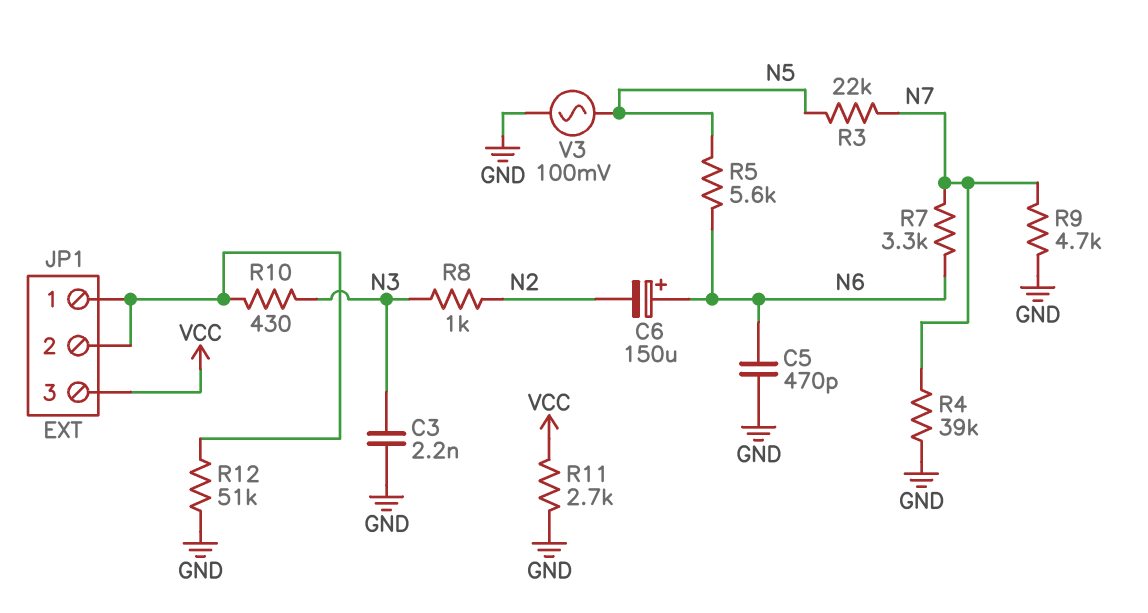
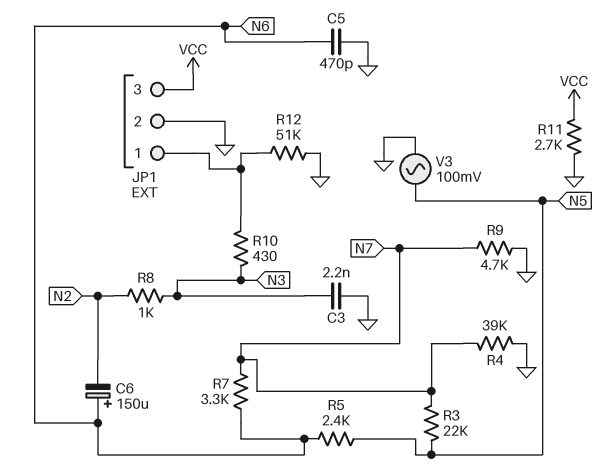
JP1 pin 2: JP1/1 -> GND
R5: 5.6k (N5, N6) -> 2.4k (N5, N6)

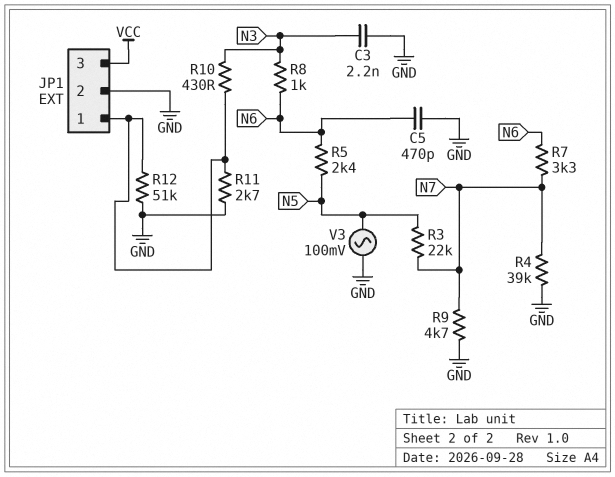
C6: 150uF (plus N6, minus N2) -> none
R8: 1k (N2, N3) -> 1k (N3, N6)
R11: 2.7k (GND, VCC) -> 2.7k (GND, JP1/1)

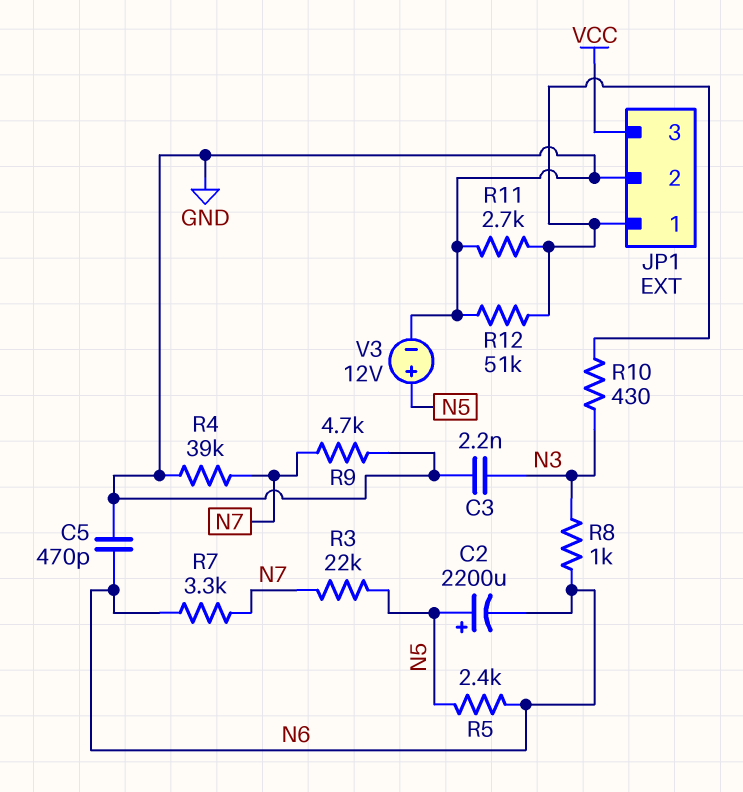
C2: none -> 2200uF (plus N5, minus N6)
V3: AC 100mV (GND, N5) -> 12V (plus N5, minus GND)

